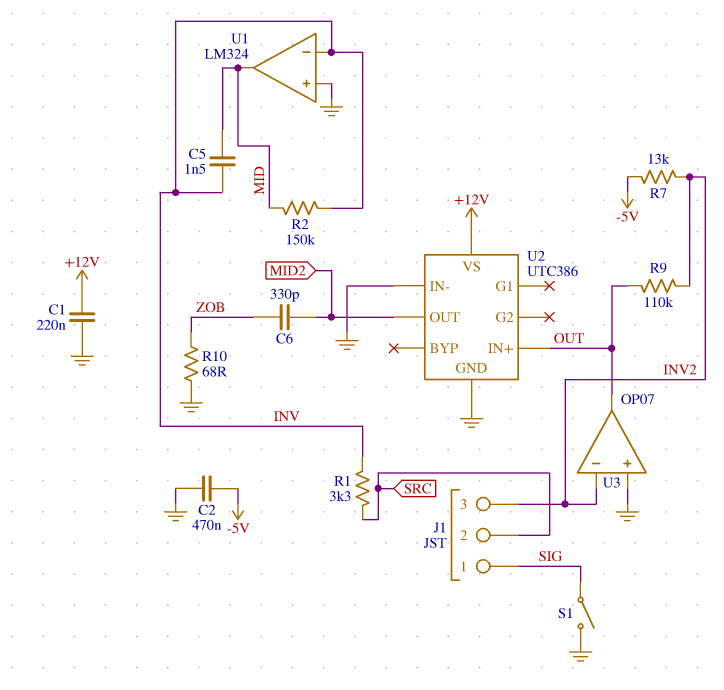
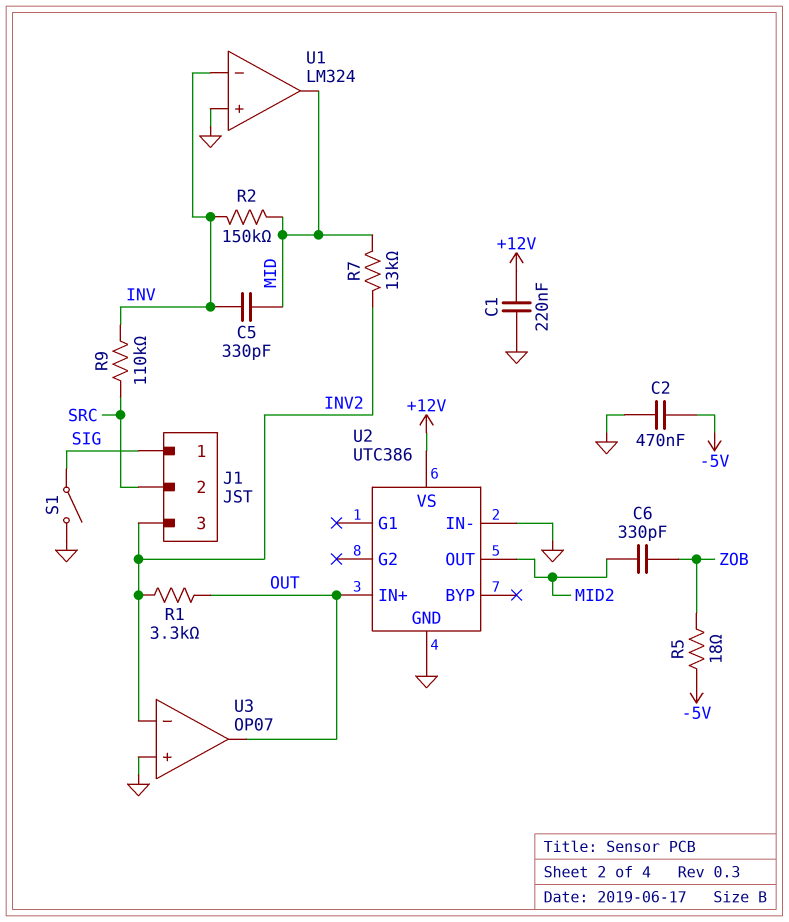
C5: 1.5nF (INV, MID) -> 330pF (INV, MID)
R1: 3.3k (INV, SRC) -> 3.3k (INV2, OUT)
R5: none -> 18 (-5V, ZOB)
R7: 13k (-5V, INV2) -> 13k (INV2, MID)
R9: 110k (INV2, OUT) -> 110k (INV, SRC)
R10: 68 (GND, ZOB) -> none

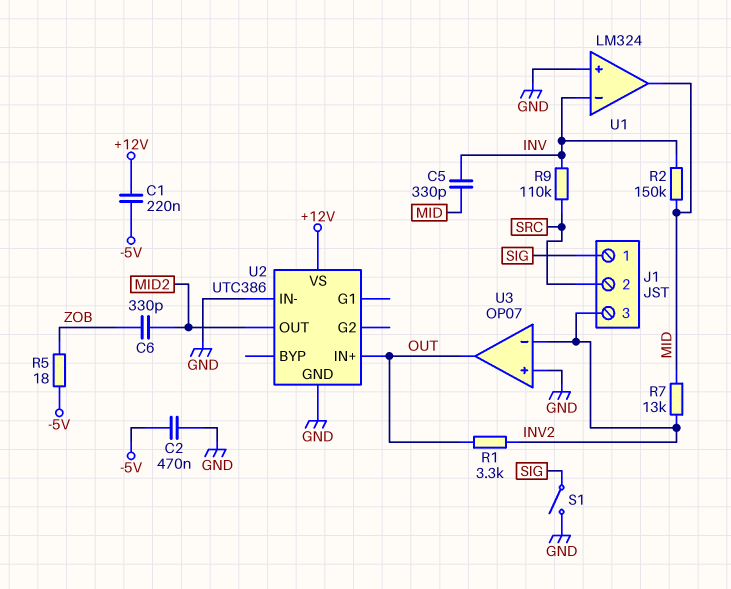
C1: 220nF (+12V, GND) -> 220nF (+12V, -5V)

